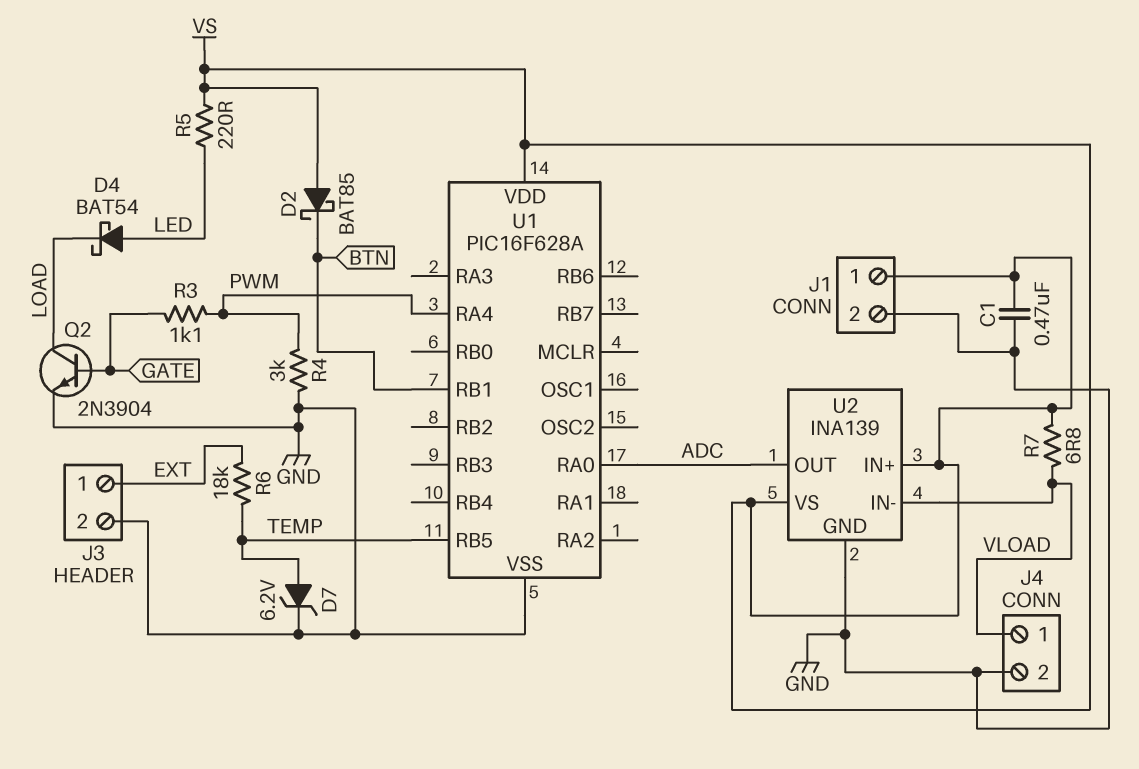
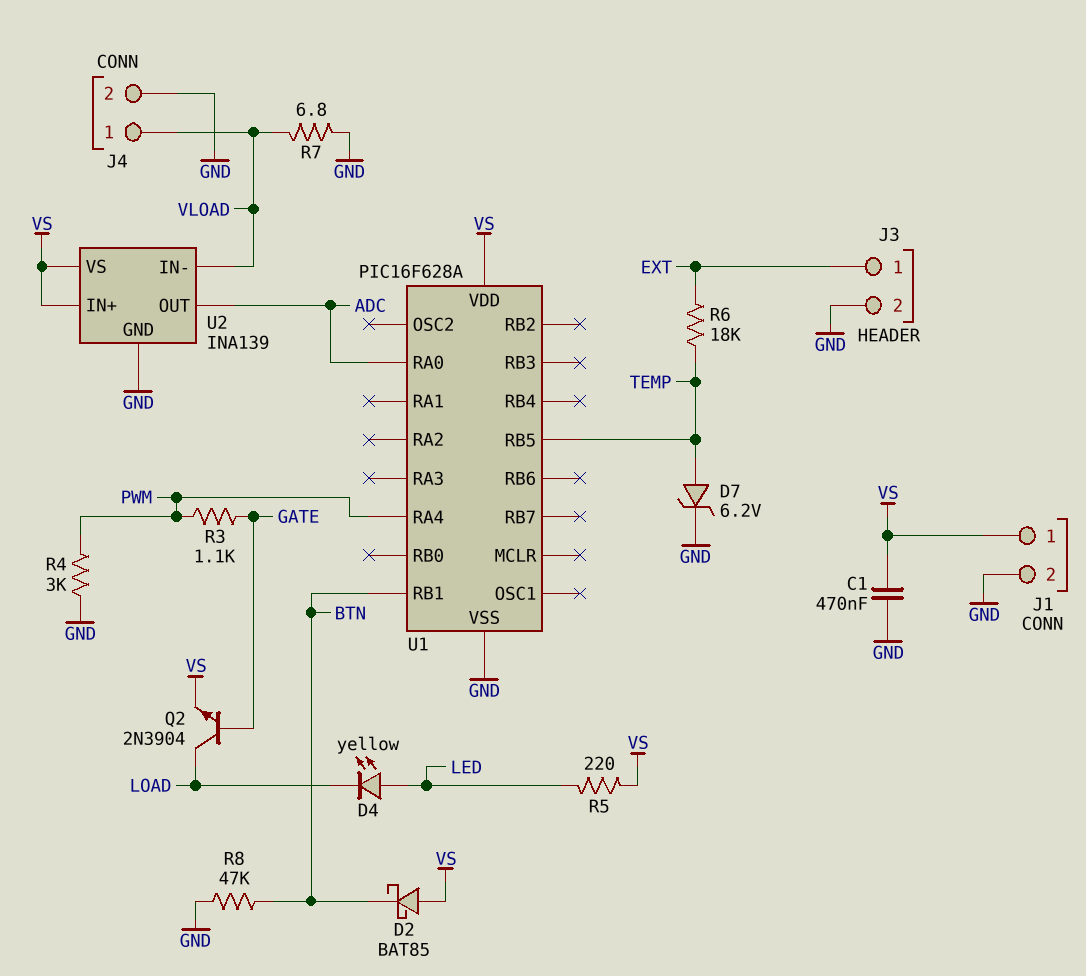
D4: schottky BAT54 (A LED, K LOAD) -> LED yellow (A LED, K LOAD)
Q2: NPN 2N3904 (B GATE, C LOAD, E GND) -> NPN 2N3904 (B GATE, C LOAD, E VS)
R7: 6.8 (VLOAD, VS) -> 6.8 (GND, VLOAD)
R8: none -> 47k (BTN, GND)

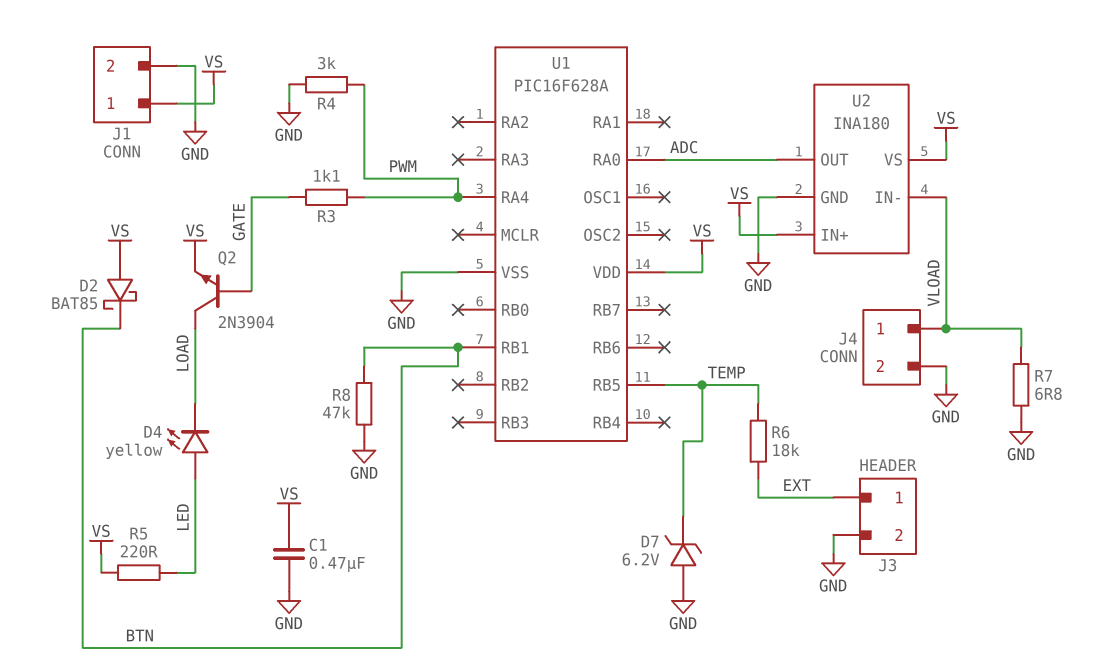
D7: zener 6.2V (A TEMP, K GND) -> zener 6.2V (A GND, K TEMP)
U2: INA139 -> INA180

